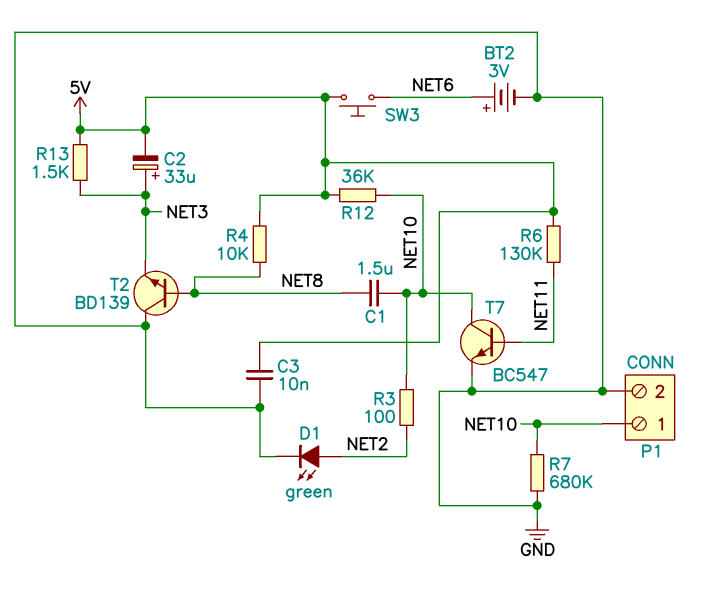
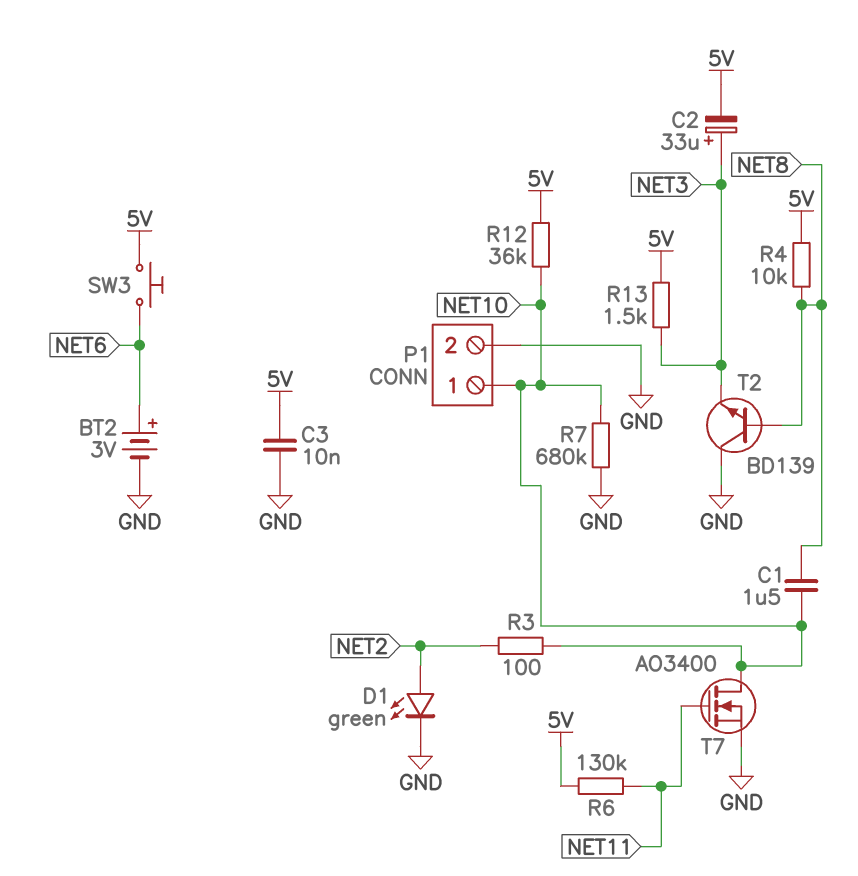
T7: NPN BC547 (B NET11, C NET10, E GND) -> NMOS AO3400 (G NET11, D NET10, S GND)

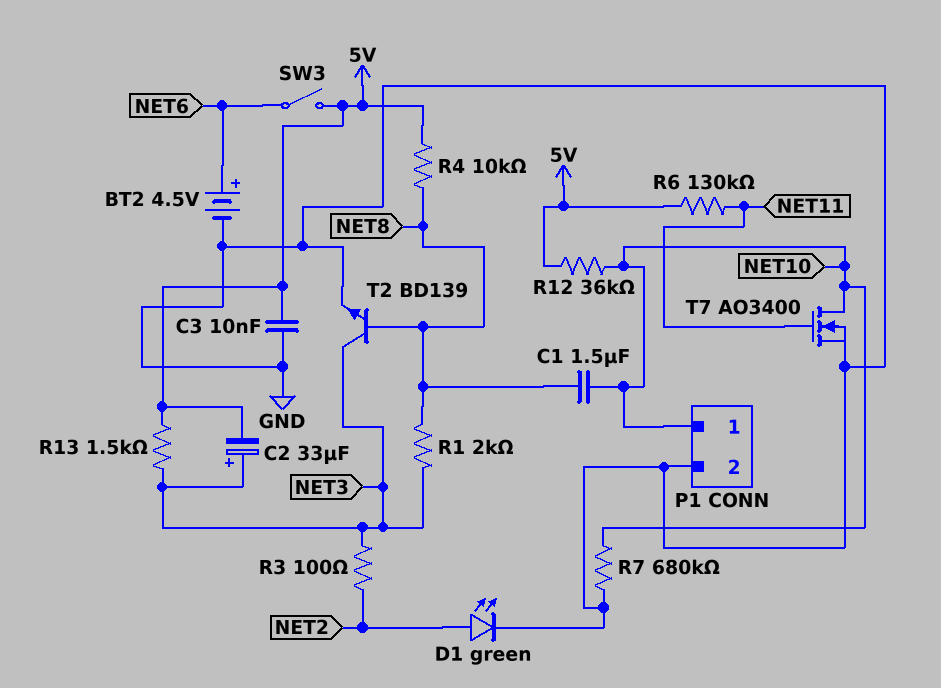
BT2: 3V (plus NET6, minus GND) -> 4.5V (plus NET6, minus GND)
R1: none -> 2k (NET3, NET8)
R3: 100 (NET2, NET10) -> 100 (NET2, NET3)
SW3: button (5V, NET6) -> switch (5V, NET6)
T2: NPN BD139 (B NET8, C GND, E NET3) -> NPN BD139 (B NET8, C NET3, E GND)

